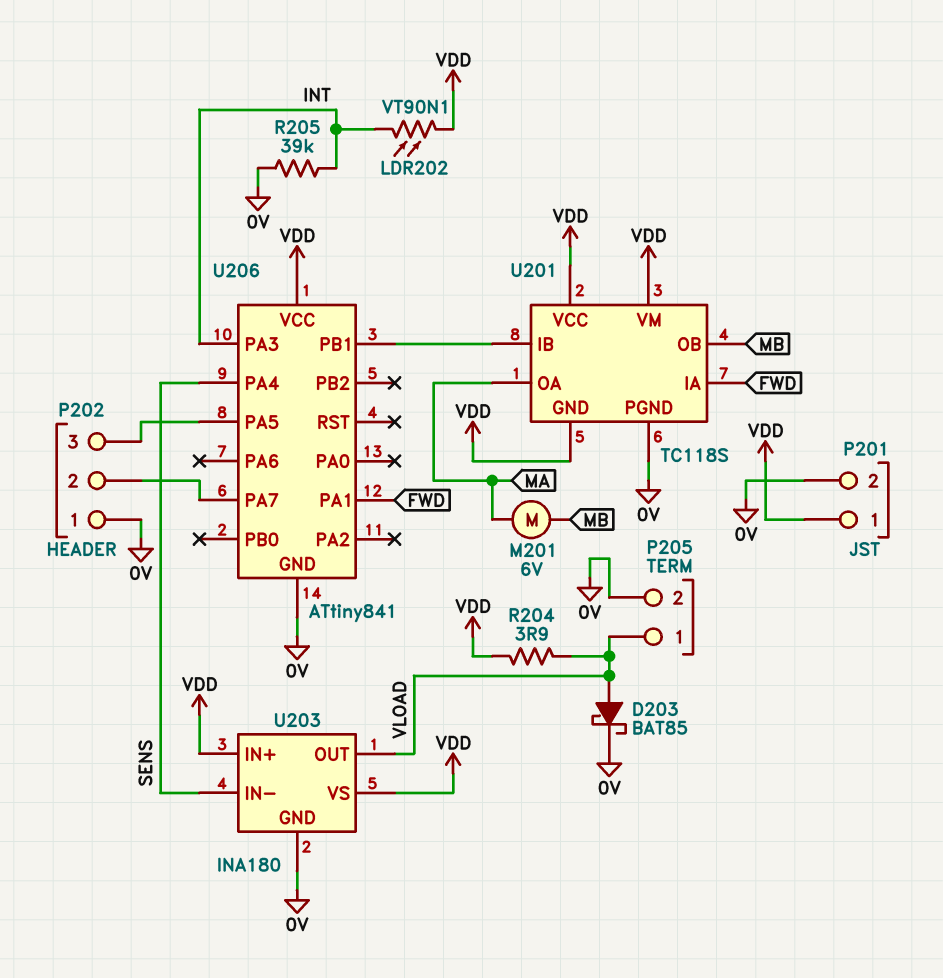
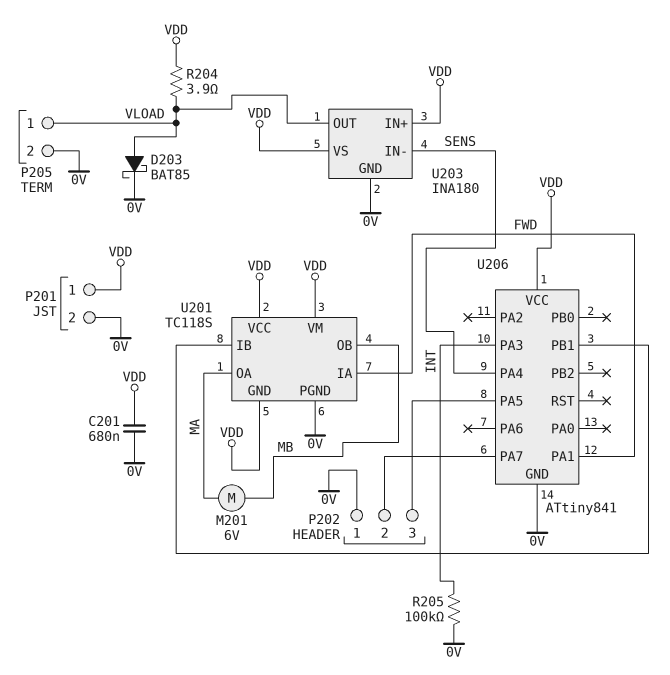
C201: none -> 680nF (0V, VDD)
LDR202: VT90N1 (INT, VDD) -> none
R205: 39k (0V, INT) -> 100k (0V, INT)

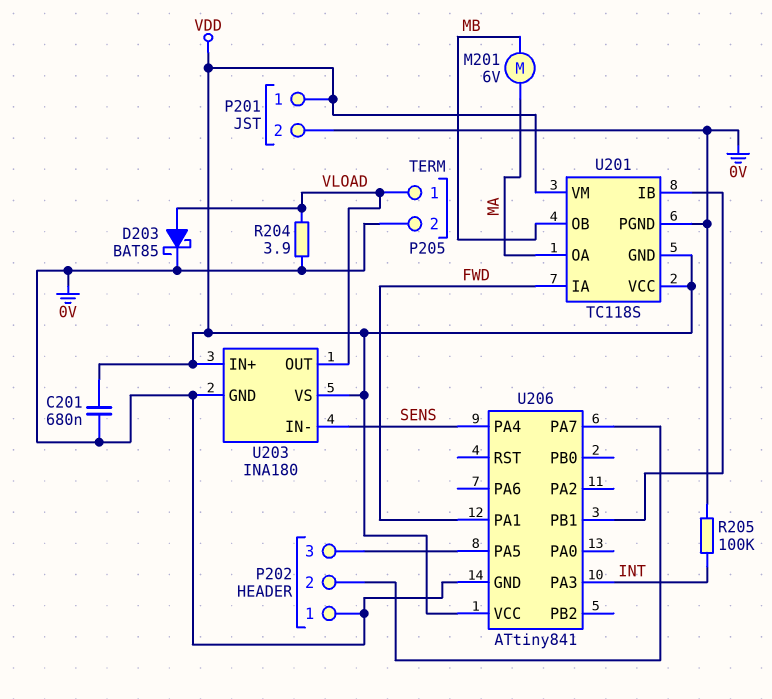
R204: 3.9 (VDD, VLOAD) -> 3.9 (0V, VLOAD)

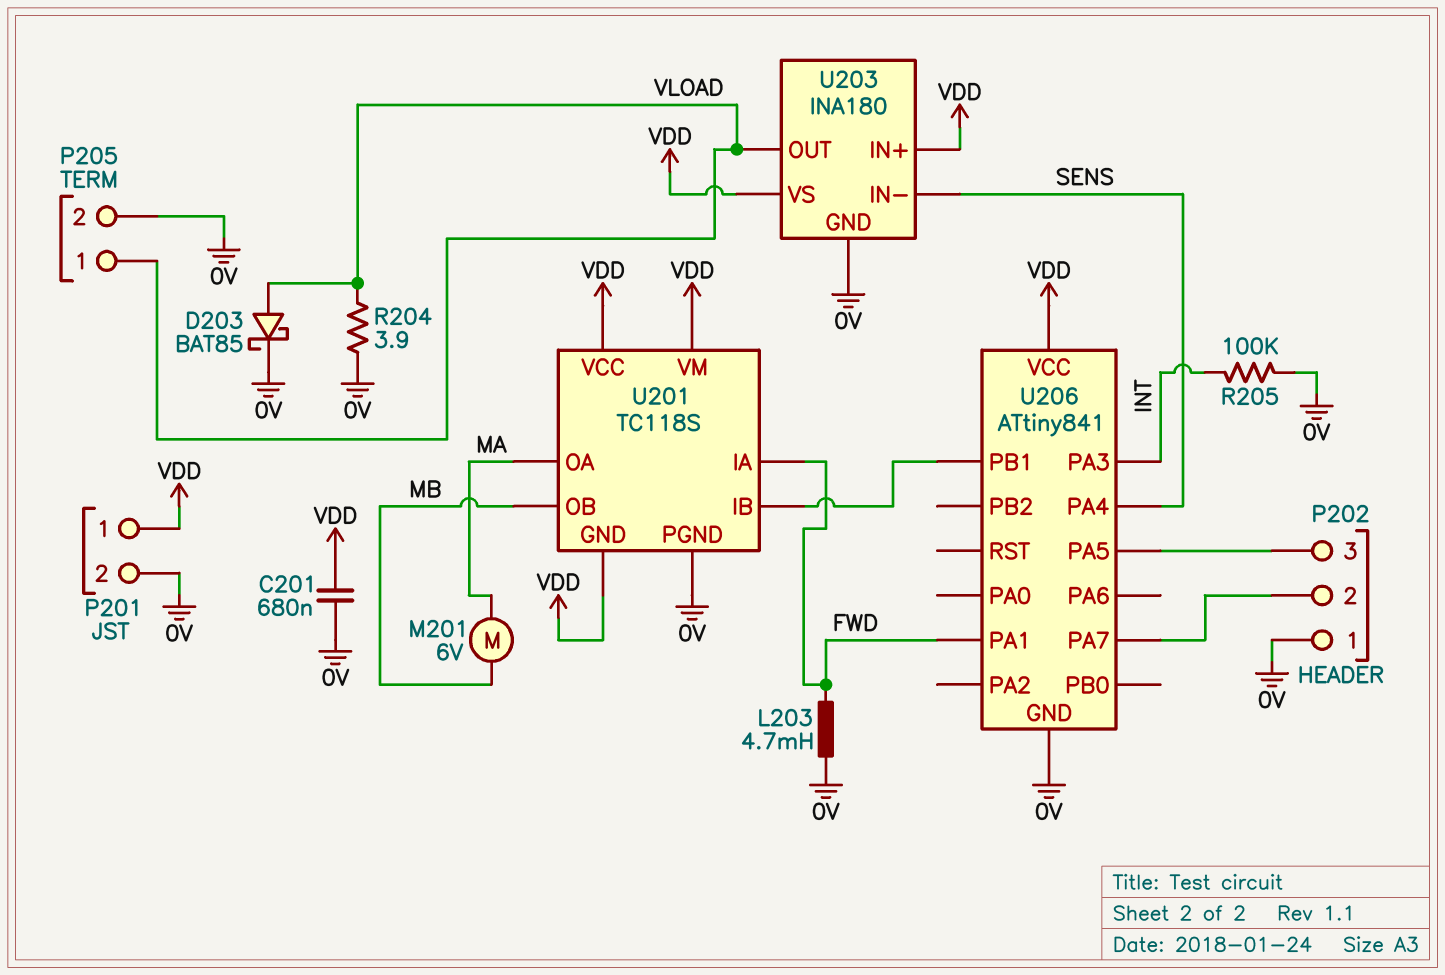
L203: none -> 4.7mH (0V, FWD)

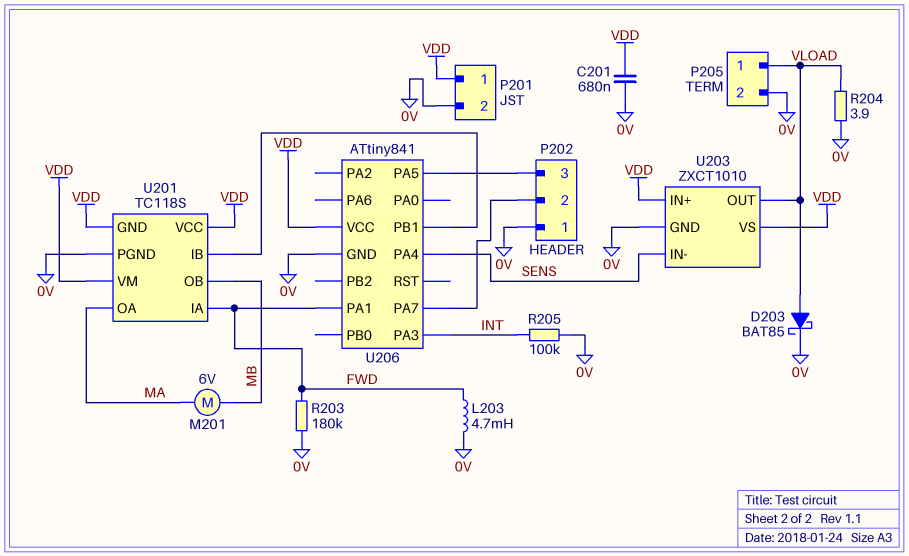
R203: none -> 180k (0V, FWD)
U203: INA180 -> ZXCT1010

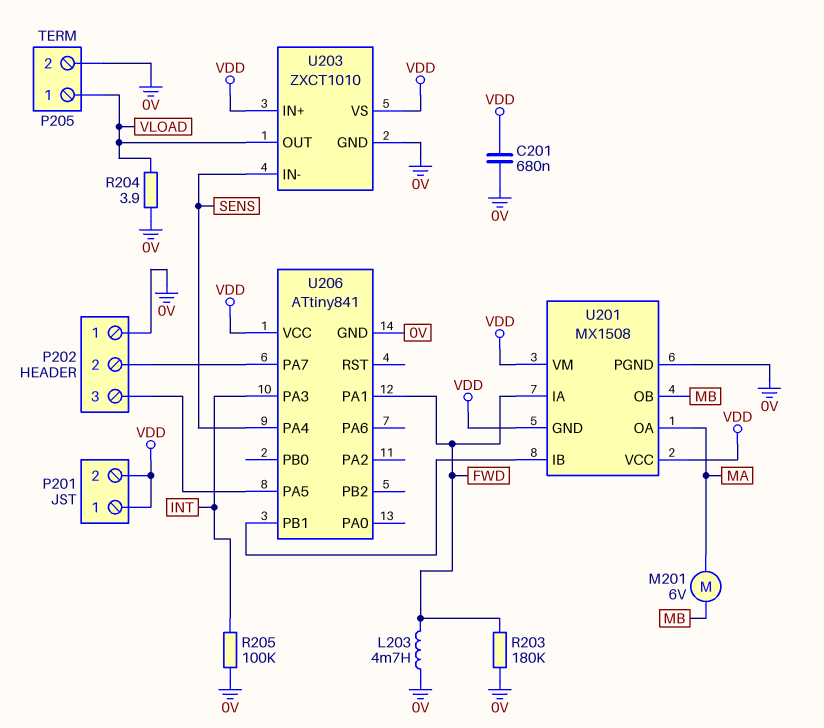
D203: schottky BAT85 (A VLOAD, K 0V) -> none
P201 pin 2: 0V -> VDD
U201: TC118S -> MX1508

